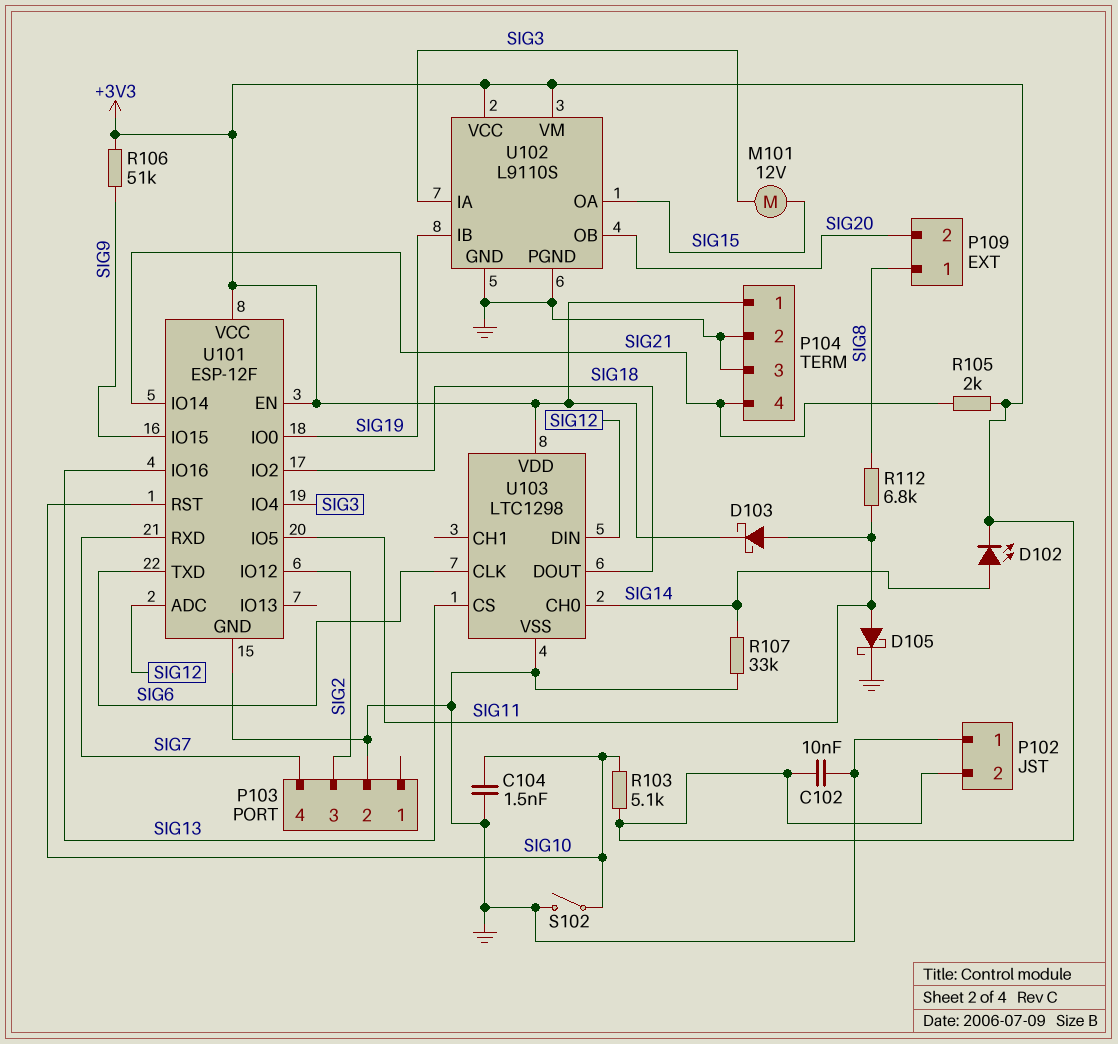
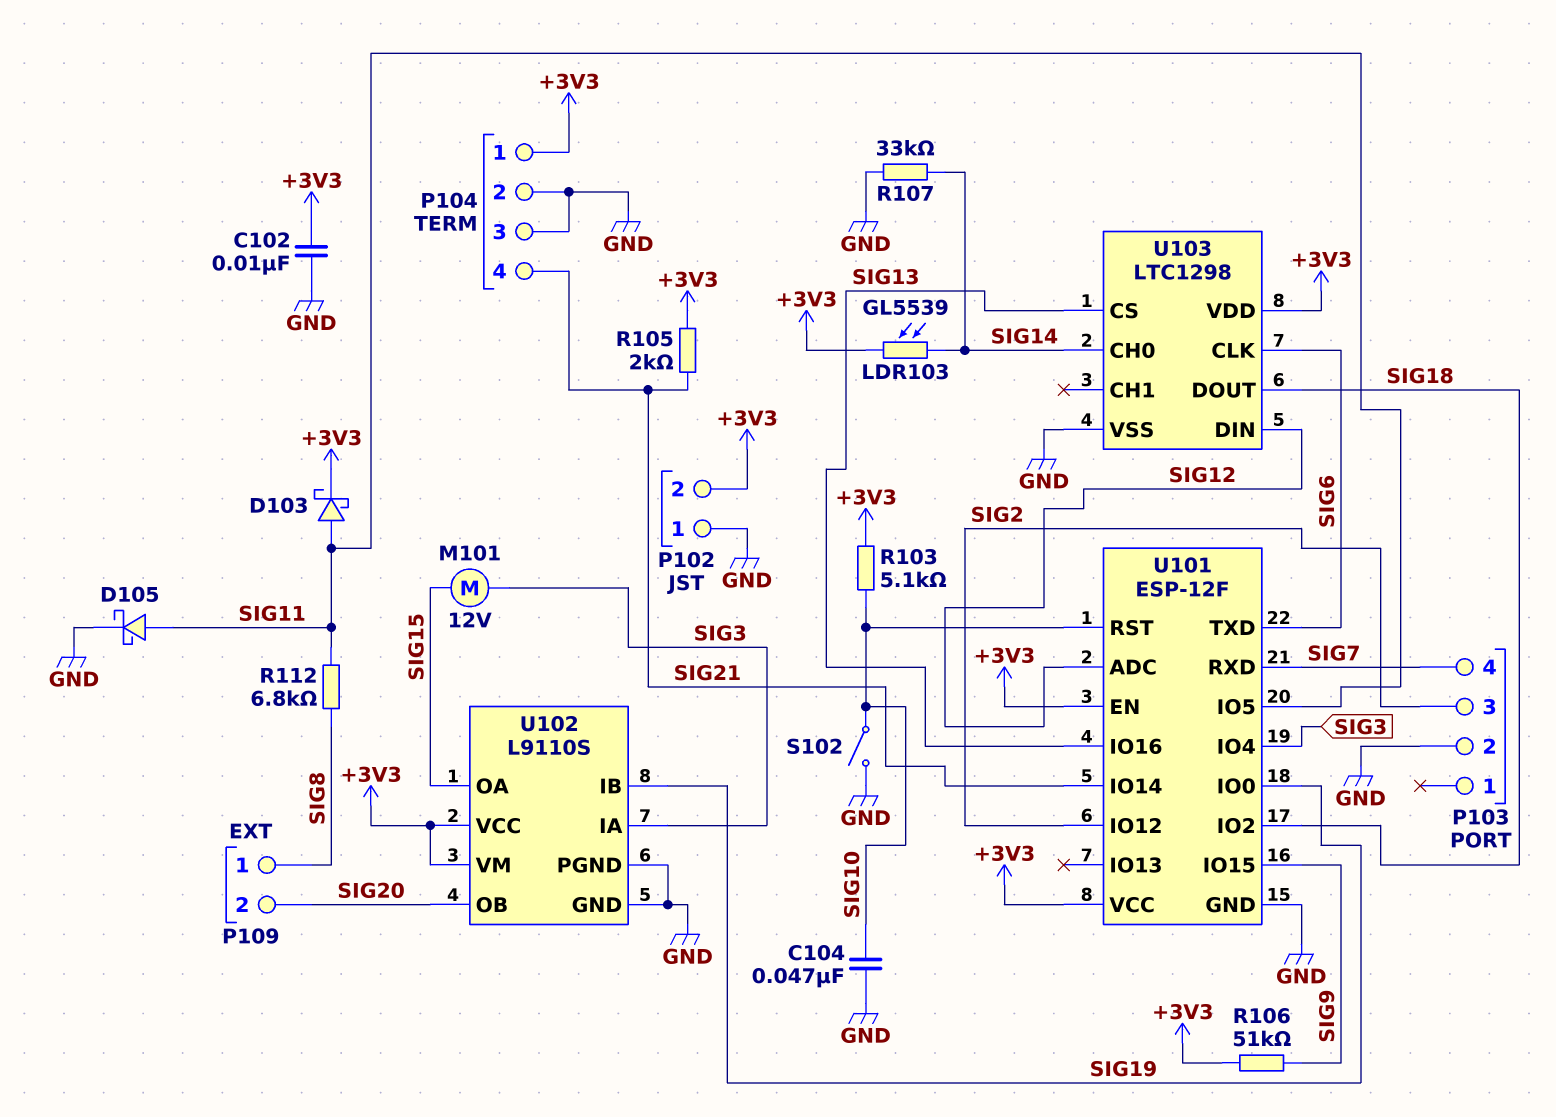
C104: 1.5nF (GND, SIG10) -> 47nF (GND, SIG10)
D102: LED (A SIG14, K +3V3) -> none
LDR103: none -> GL5539 (+3V3, SIG14)

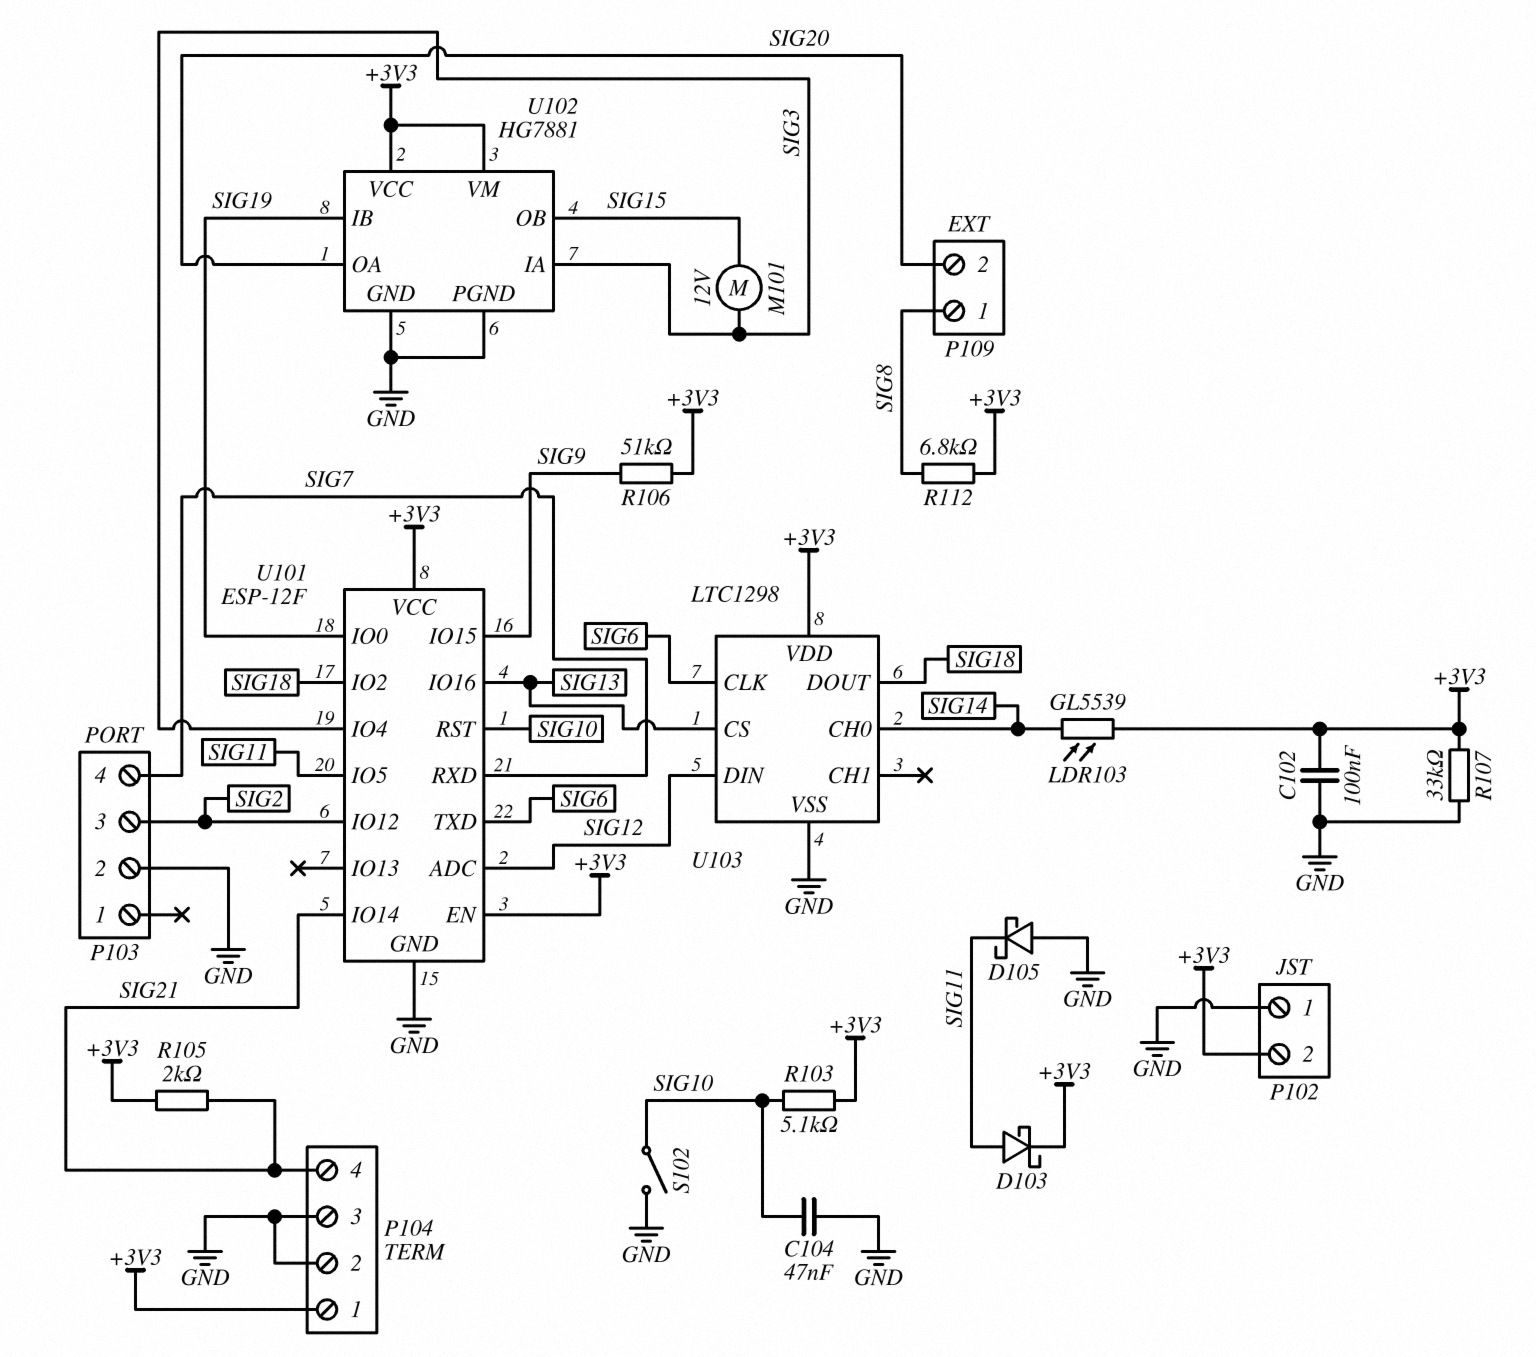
C102: 10nF (+3V3, GND) -> 100nF (+3V3, GND)
D105: schottky (A SIG11, K GND) -> schottky (A GND, K SIG11)
R107: 33k (GND, SIG14) -> 33k (+3V3, GND)
R112: 6.8k (SIG8, SIG11) -> 6.8k (+3V3, SIG8)
U102: L9110S -> HG7881
U102 pin OA: SIG15 -> SIG20
U102 pin OB: SIG20 -> SIG15

